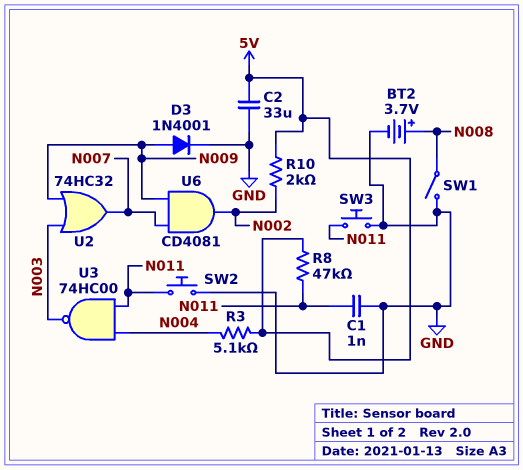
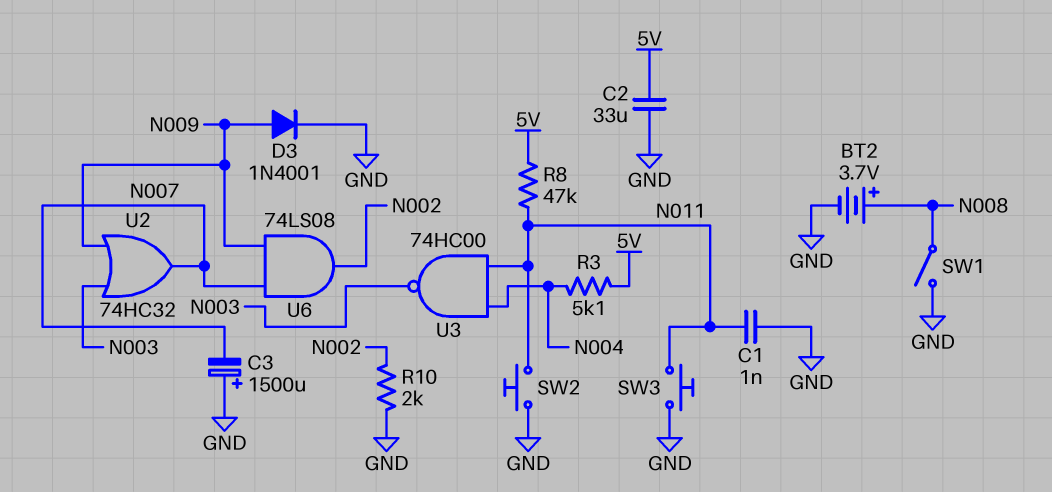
C3: none -> 1500uF (plus GND, minus N007)
R10: 2k (5V, N002) -> 2k (GND, N002)
U6: AND CD4081 (in N007, in N009, out N002) -> AND 74LS08 (in N007, in N009, out N002)

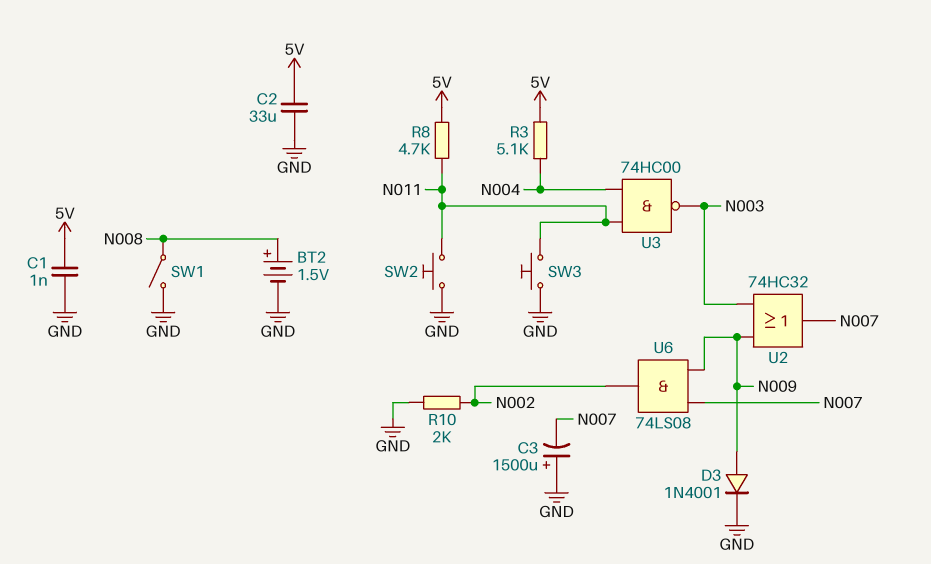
BT2: 3.7V (plus N008, minus GND) -> 1.5V (plus N008, minus GND)
C1: 1nF (GND, N011) -> 1nF (5V, GND)
R8: 47k (5V, N011) -> 4.7k (5V, N011)

